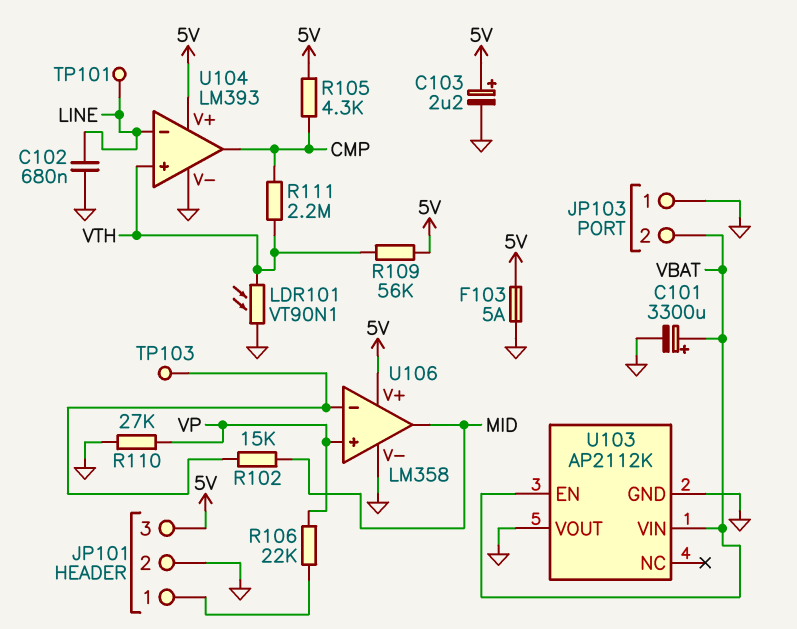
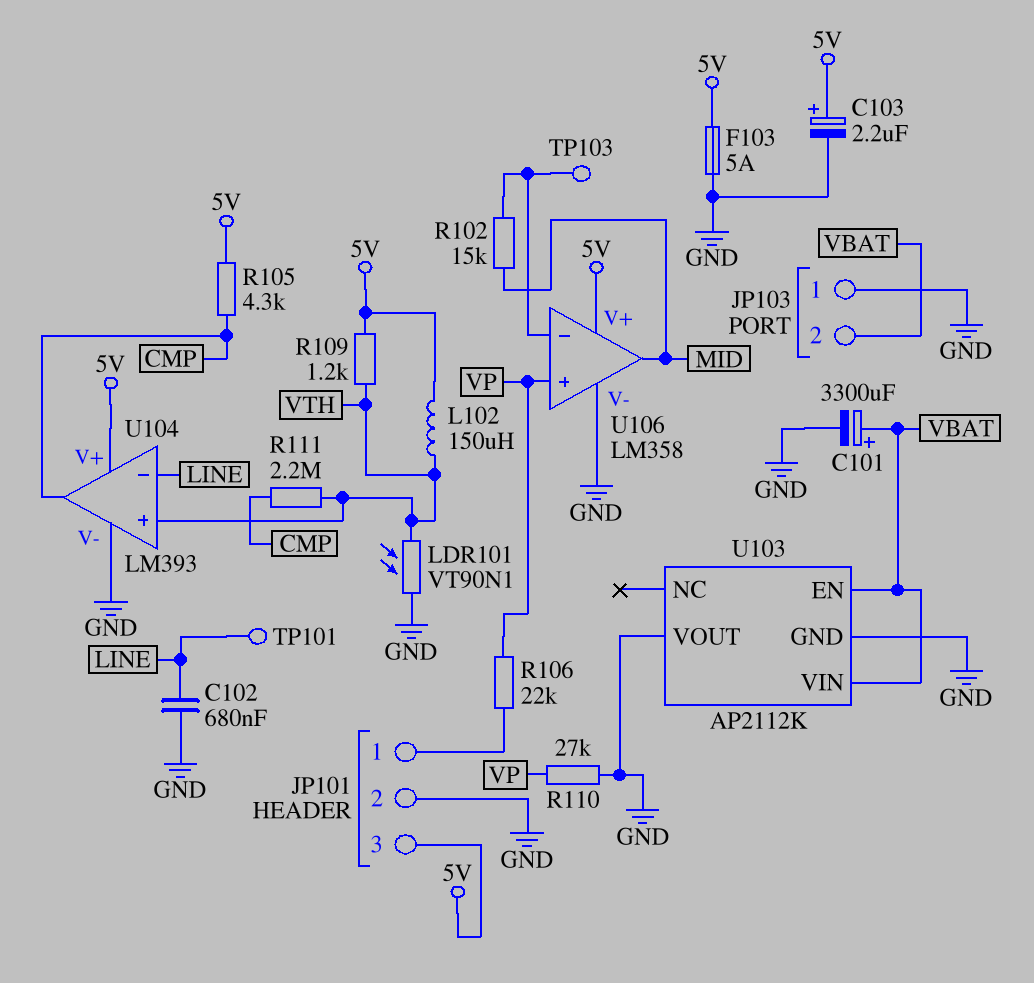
L102: none -> 150uH (5V, VTH)
R109: 56k (5V, VTH) -> 1.2k (5V, VTH)

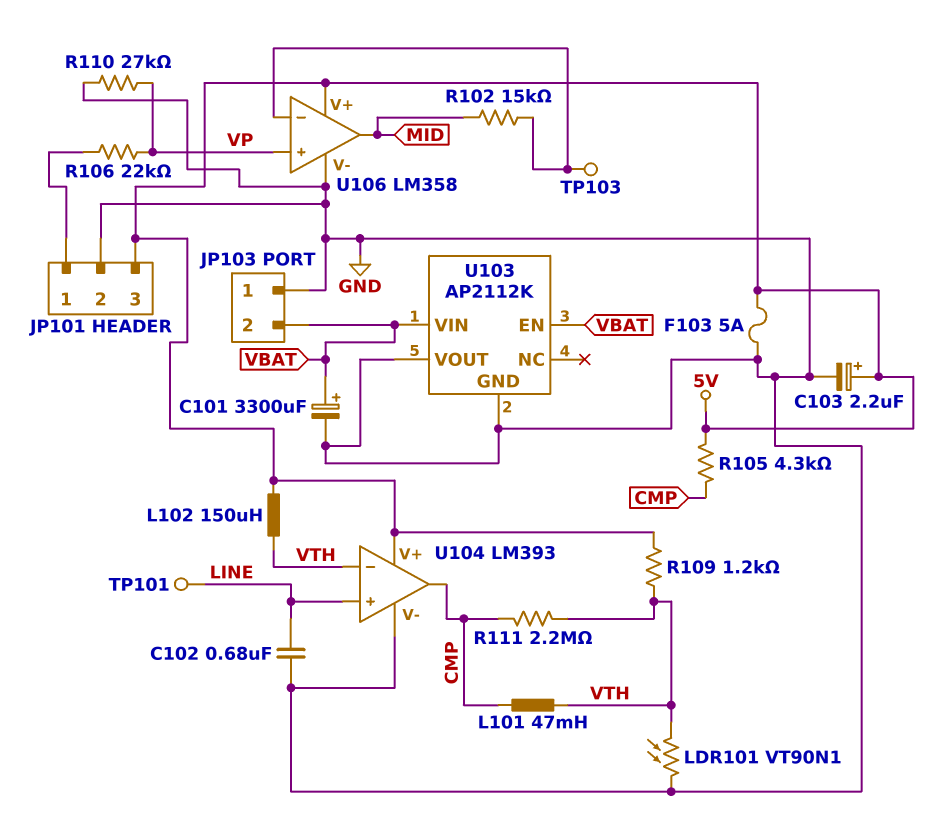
L101: none -> 47mH (CMP, VTH)
U104 pin in+: VTH -> LINE
U104 pin in-: LINE -> VTH

